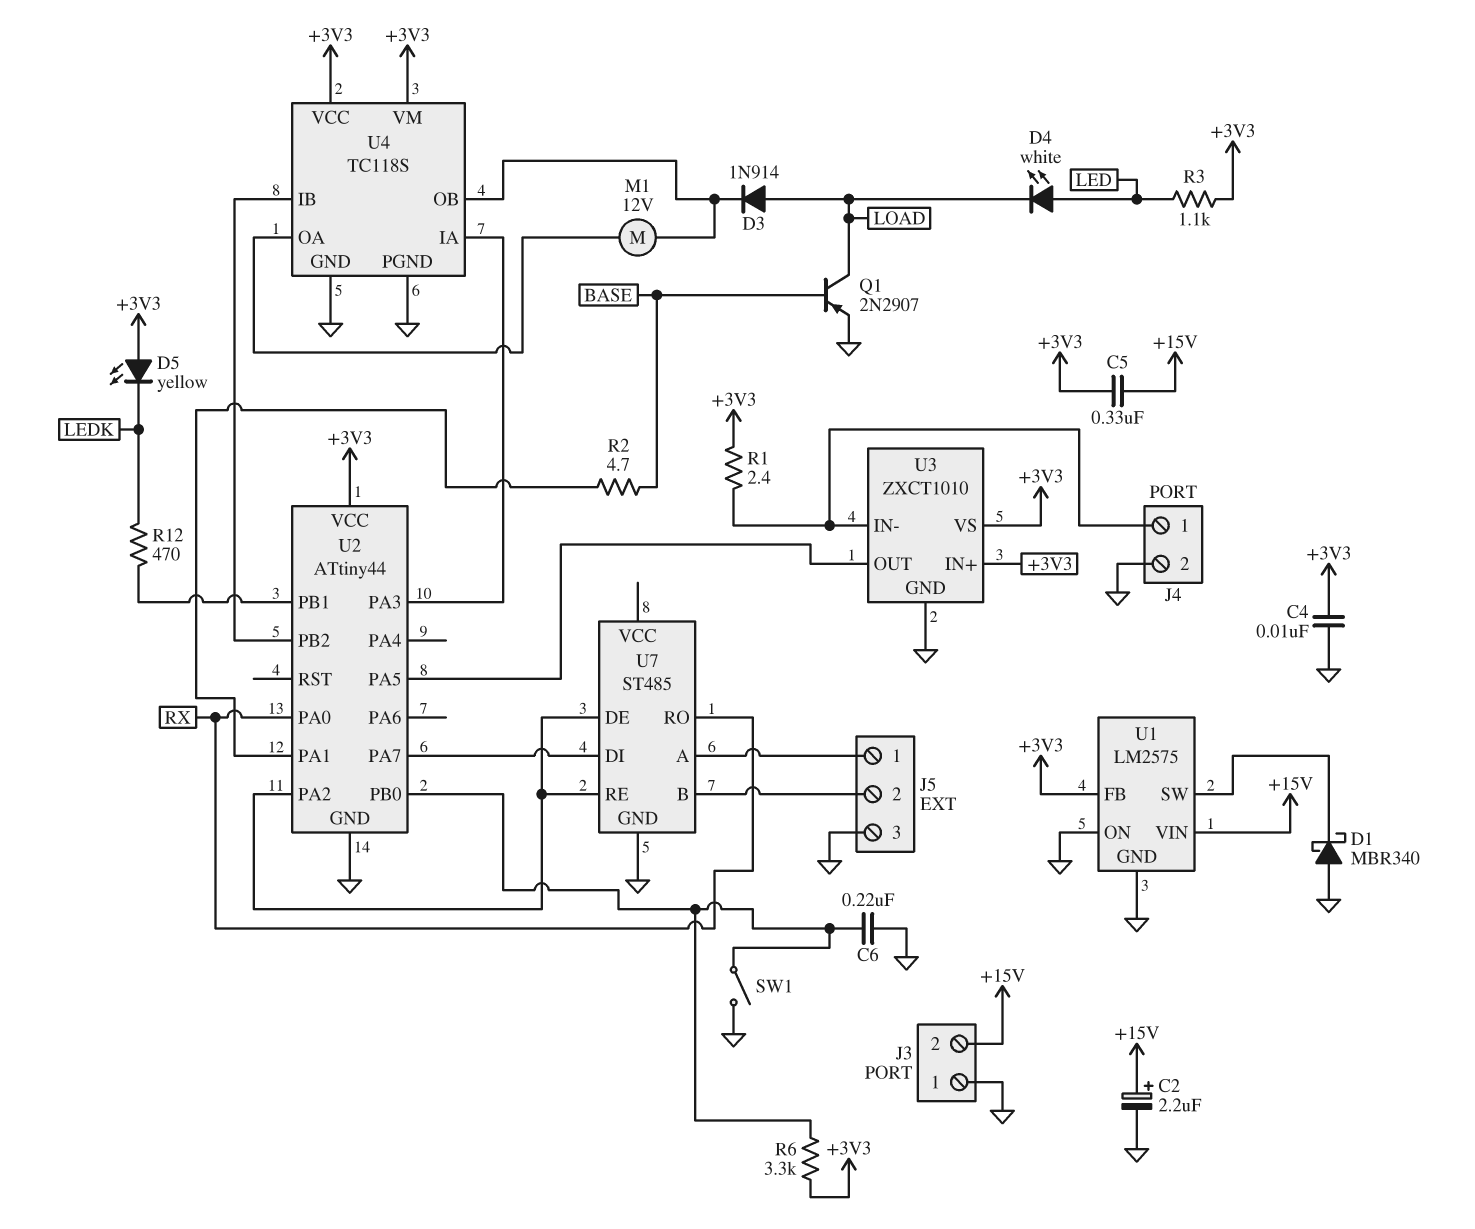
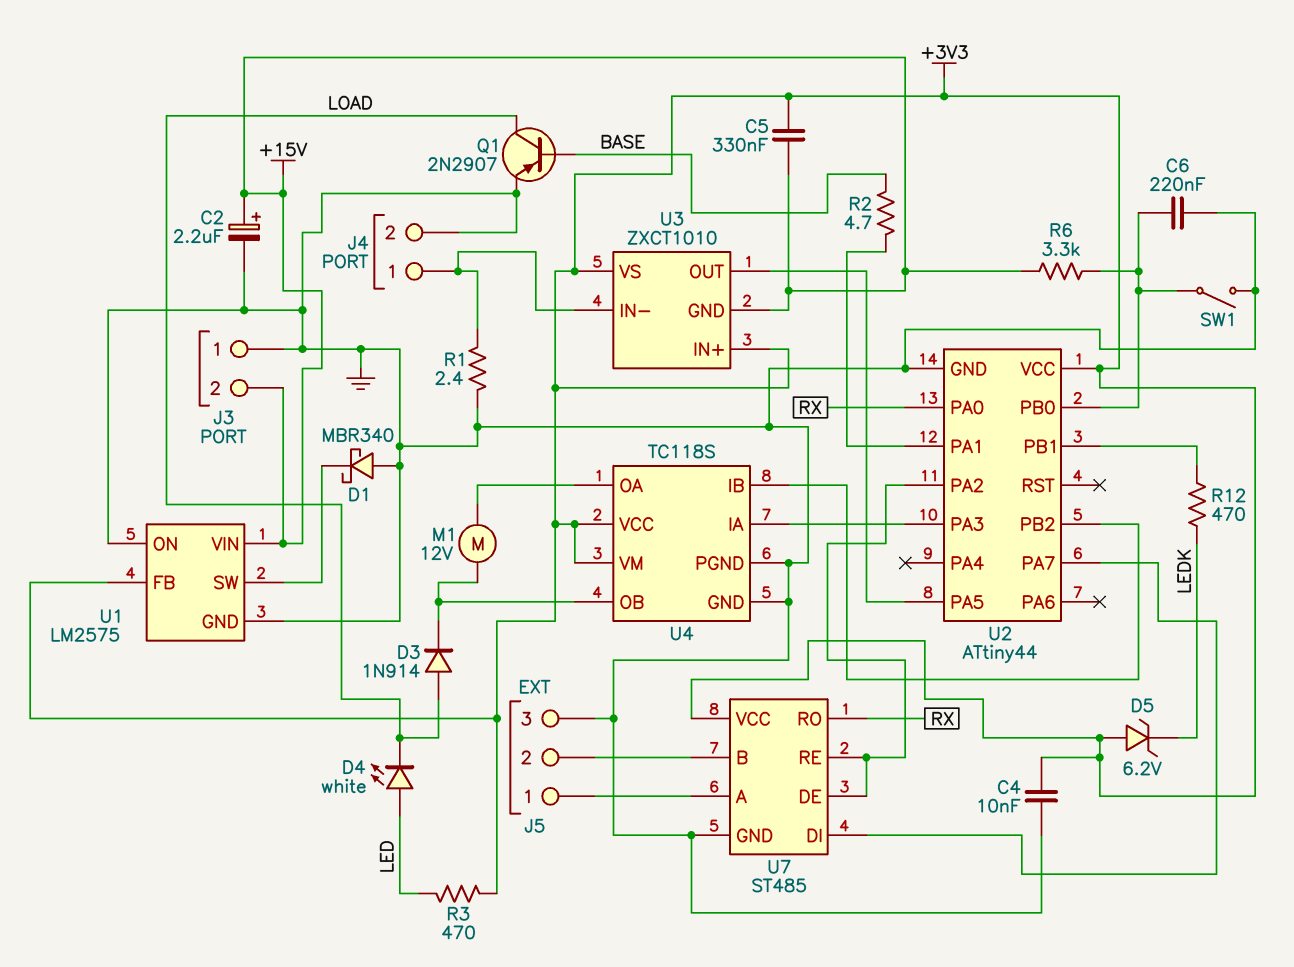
D5: LED yellow (A +3V3, K LEDK) -> zener 6.2V (A +3V3, K LEDK)
R1: 2.4 (+3V3, J4/1) -> 2.4 (GND, J4/1)
R3: 1.1k (+3V3, LED) -> 470 (+3V3, LED)
R6: 3.3k (+3V3, U2/PB0) -> 3.3k (+15V, U2/PB0)
U3 pin GND: GND -> +15V
U7 pin VCC: none -> +3V3

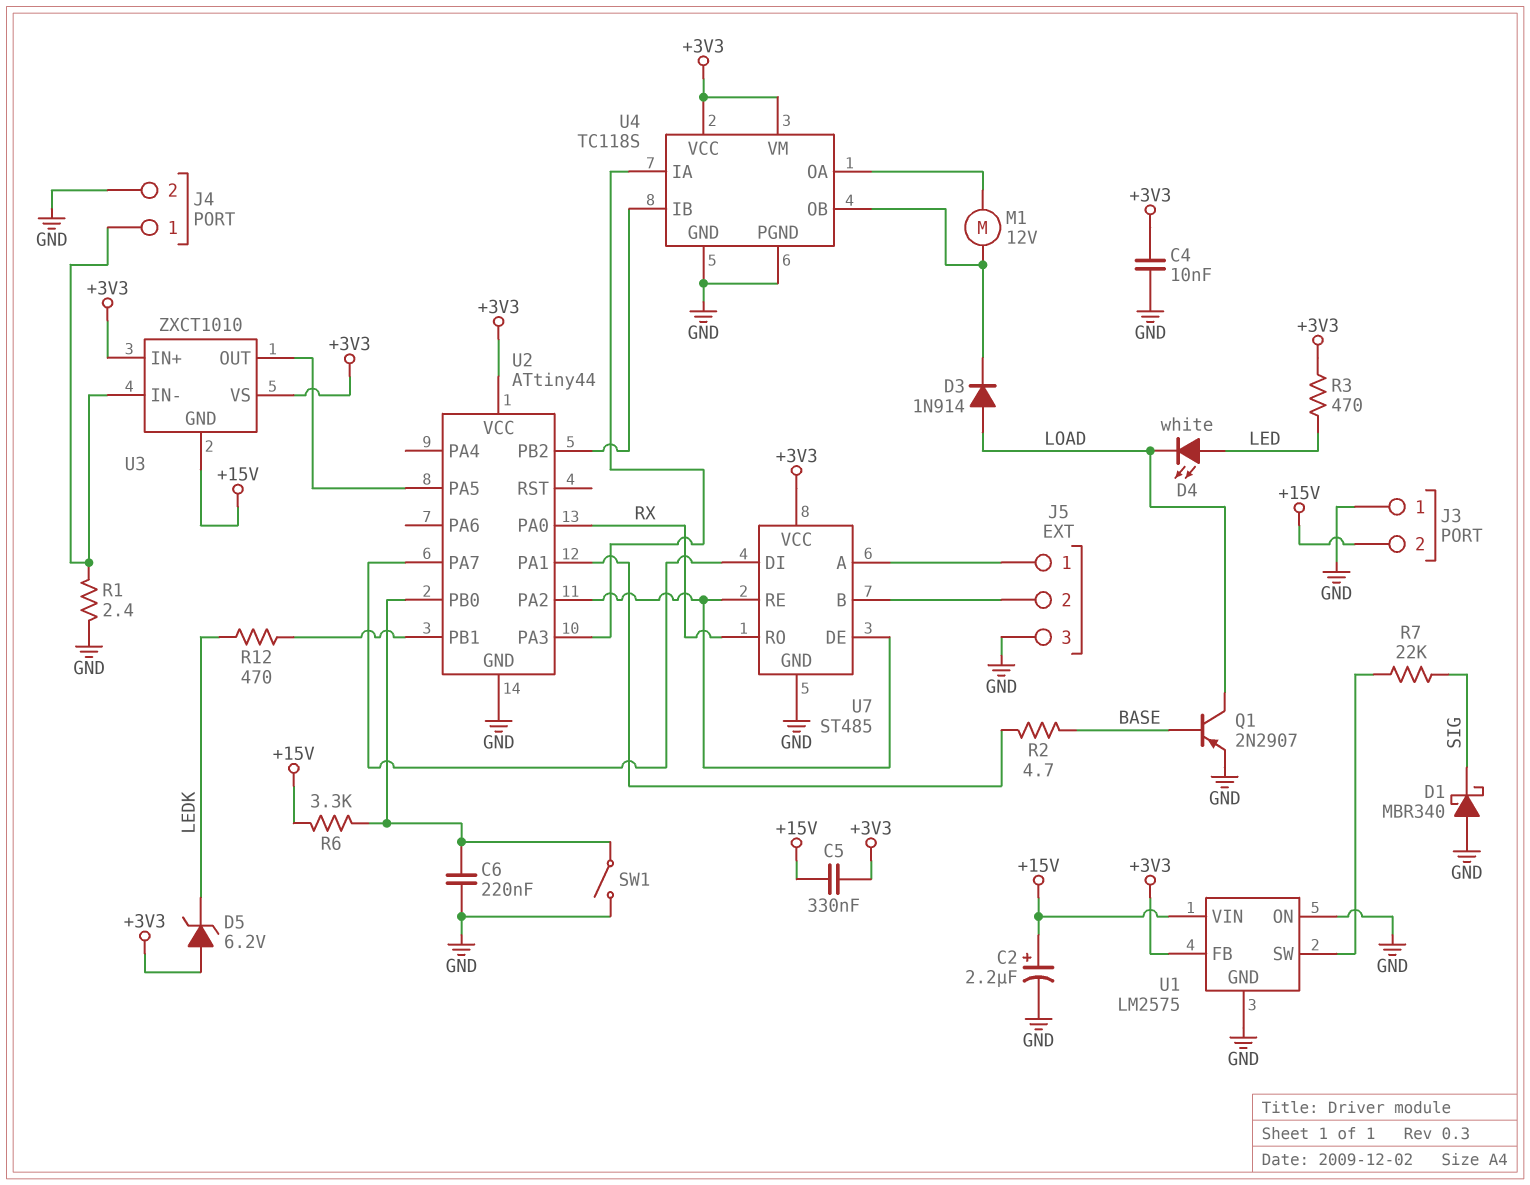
D1: schottky MBR340 (A GND, K U1/SW) -> schottky MBR340 (A GND, K SIG)
R7: none -> 22k (SIG, U1/SW)

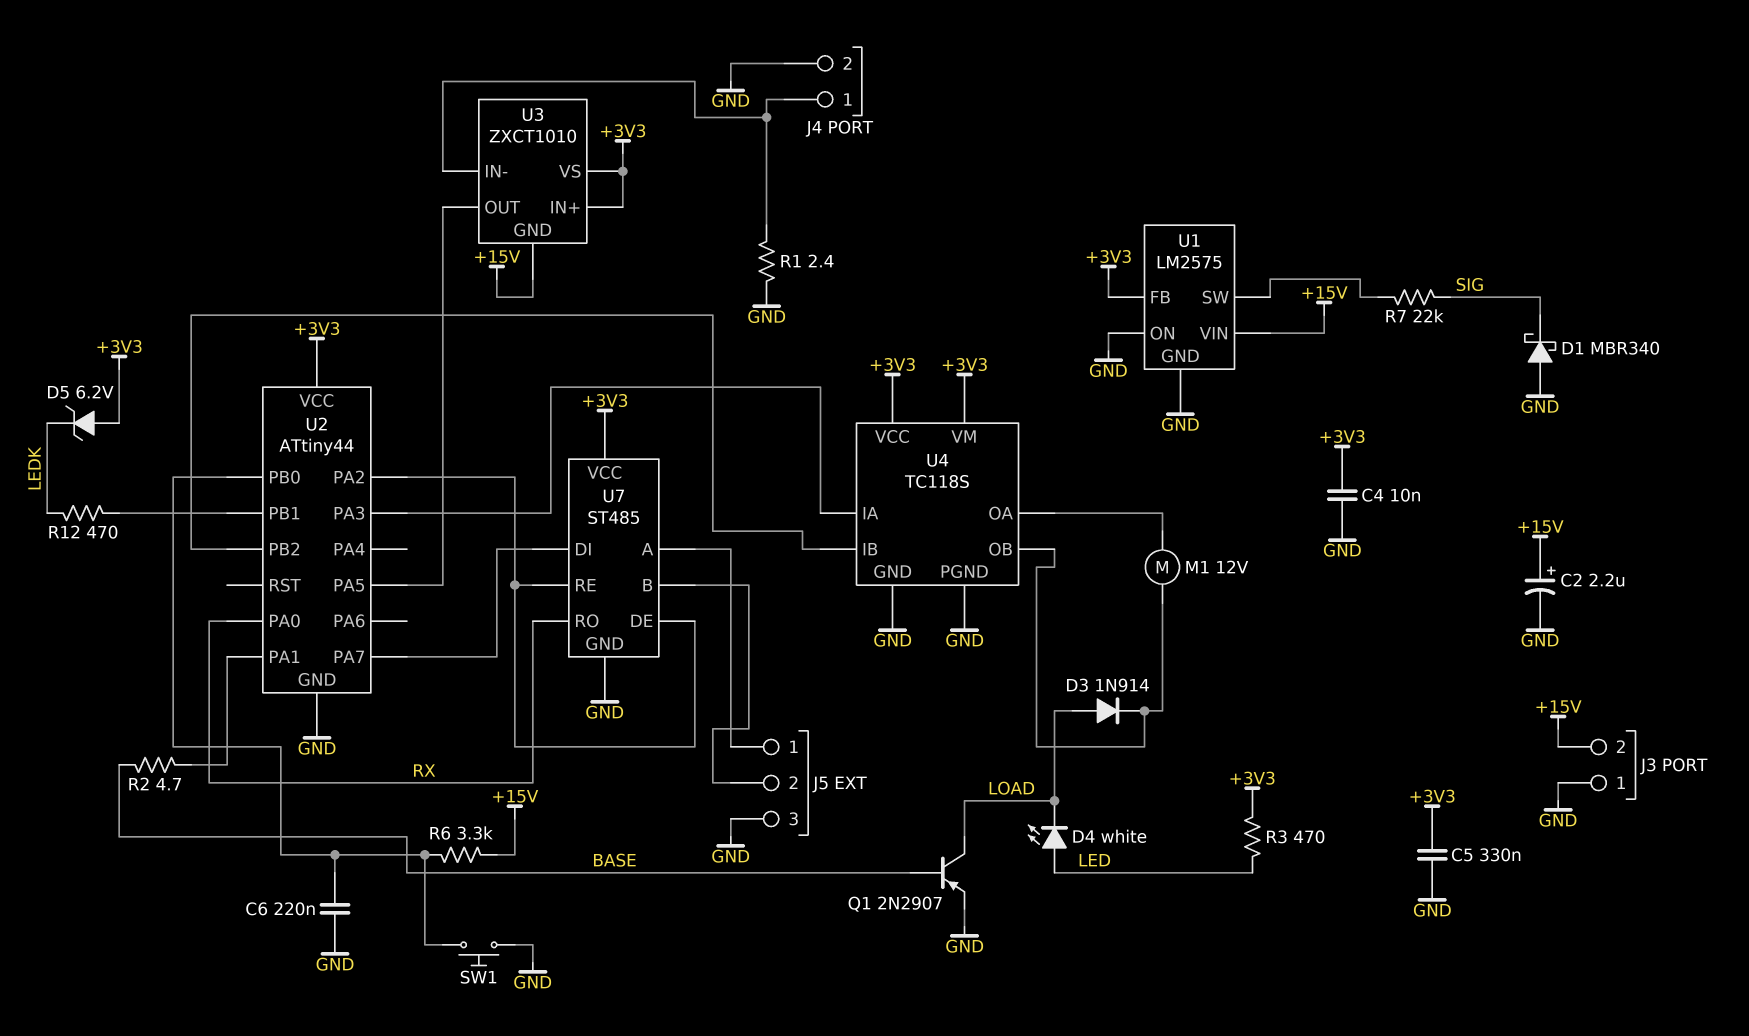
C5: 330nF (+3V3, +15V) -> 330nF (+3V3, GND)
SW1: switch (GND, U2/PB0) -> button (GND, U2/PB0)

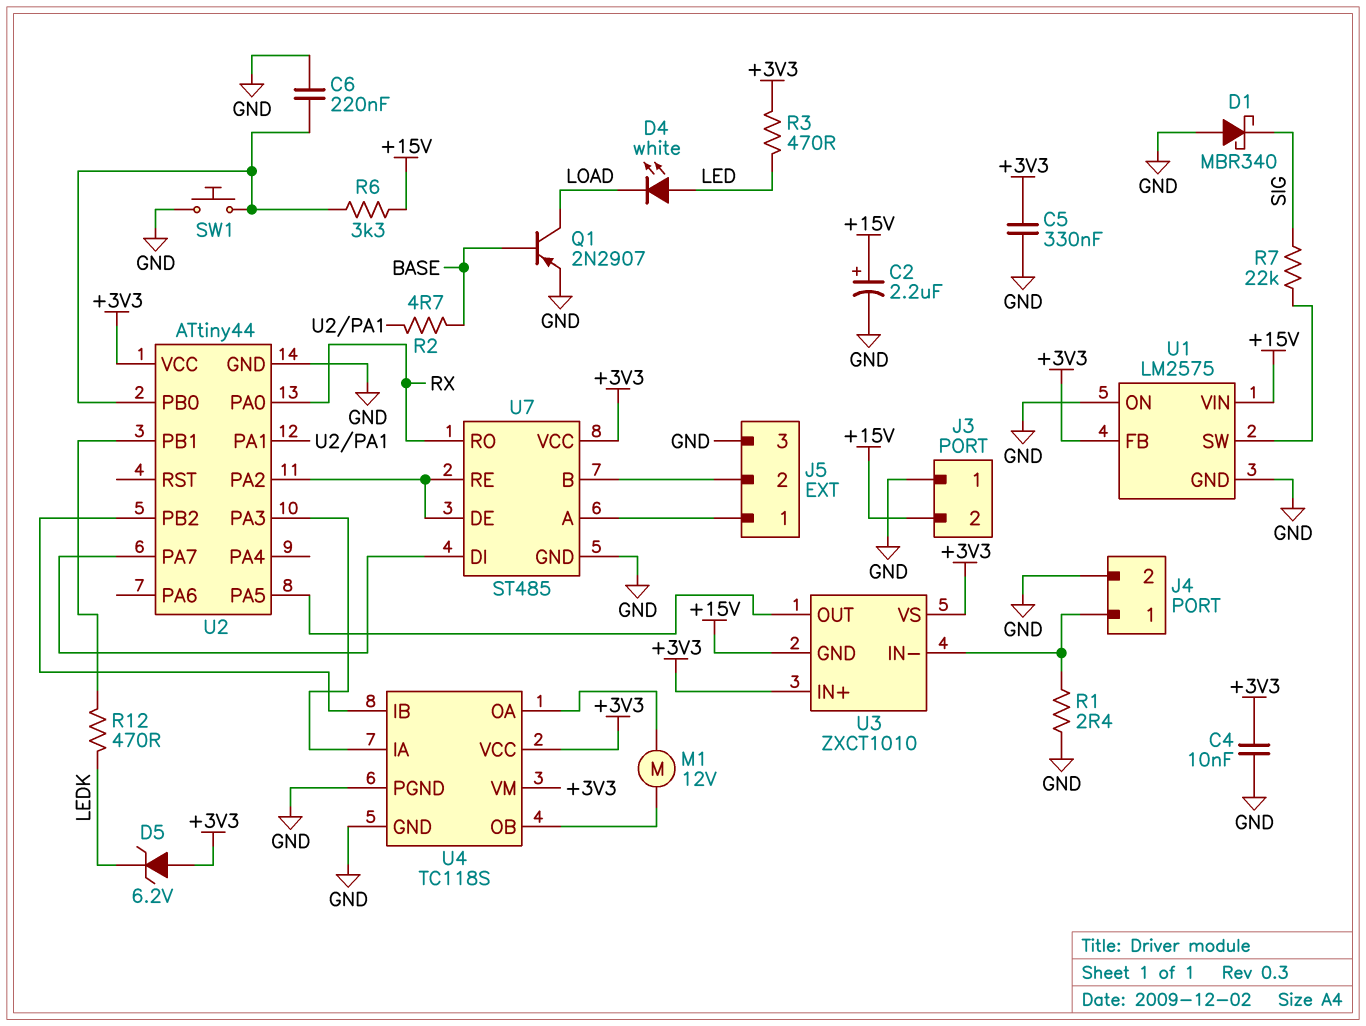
D3: diode 1N914 (A LOAD, K U4/OB) -> none

